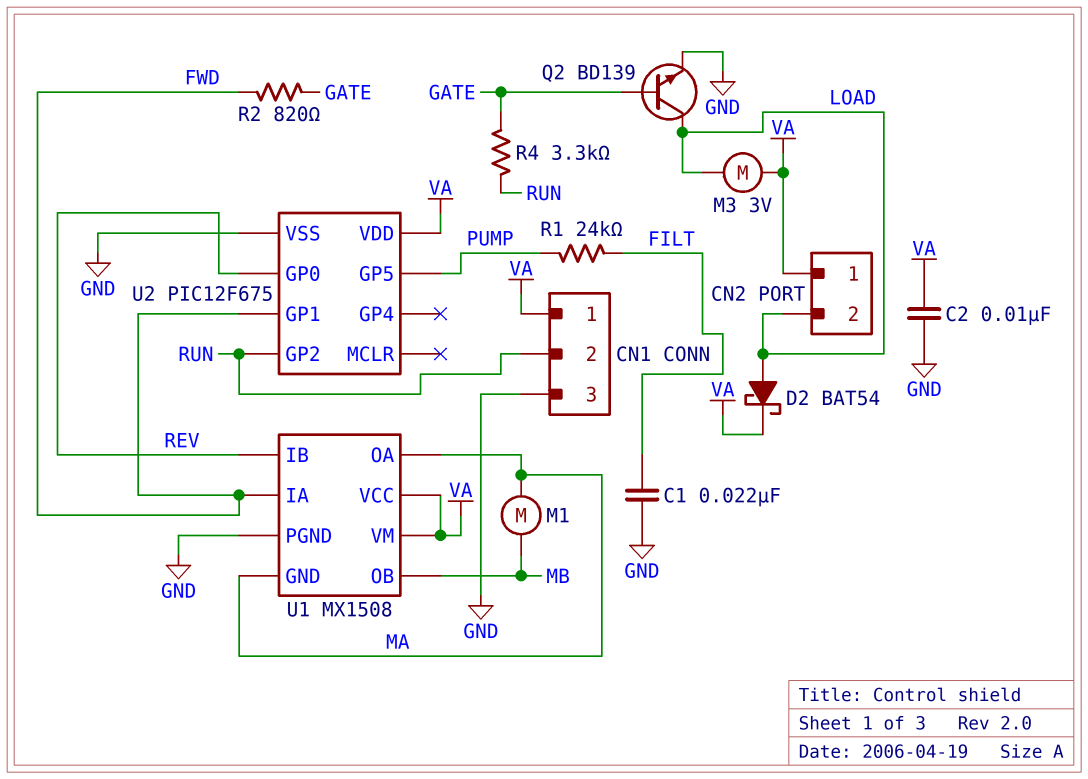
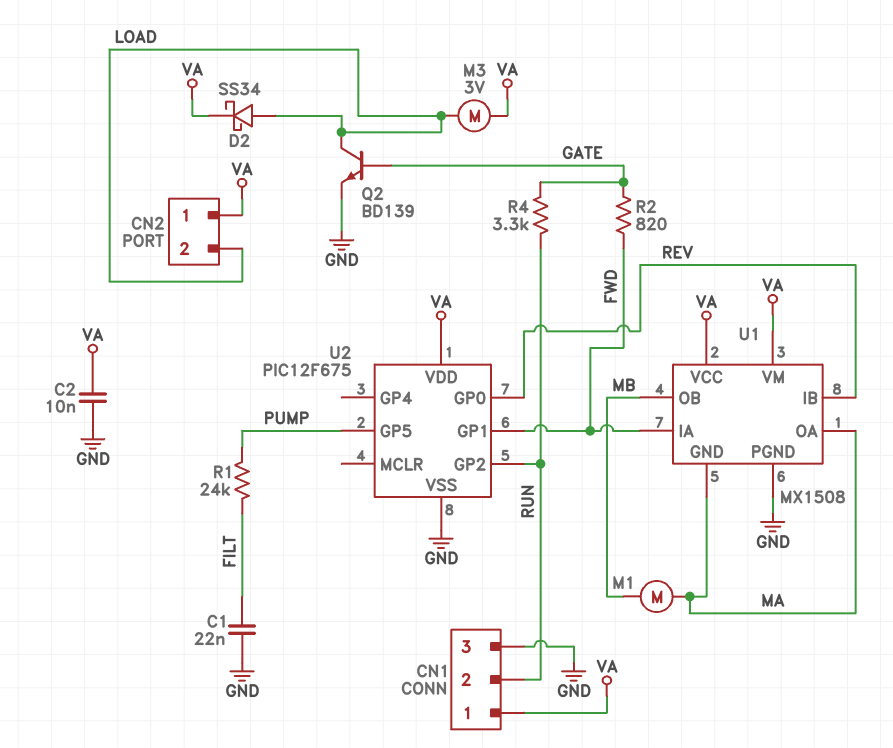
D2: schottky BAT54 (A LOAD, K VA) -> schottky SS34 (A LOAD, K VA)

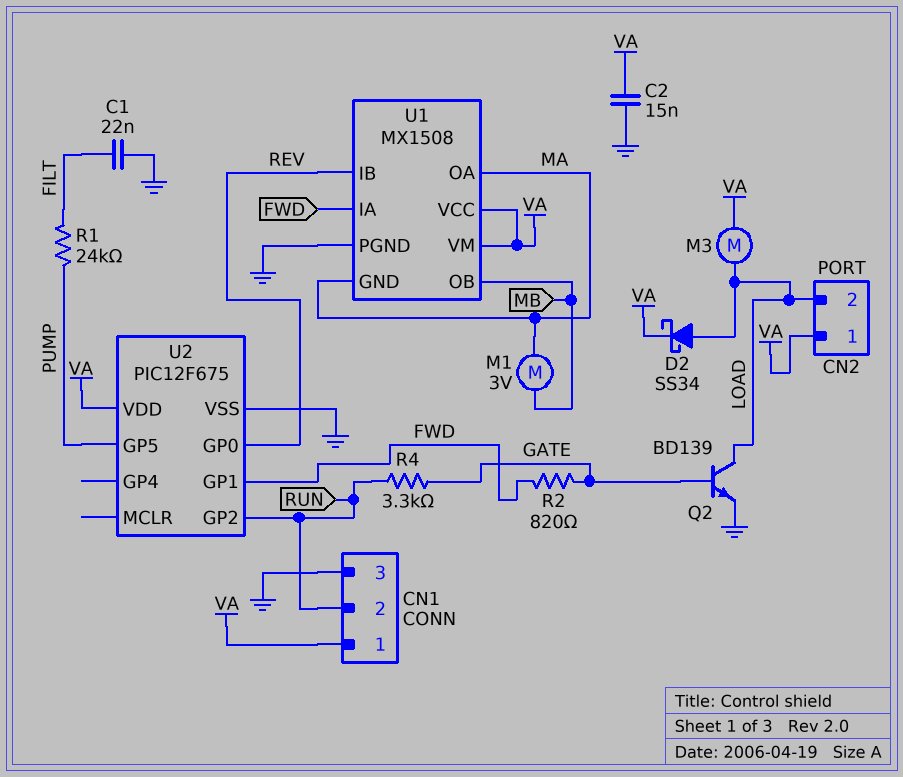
C2: 10nF (GND, VA) -> 15nF (GND, VA)
M1: motor (MA, MB) -> motor 3V (MA, MB)
M3: motor 3V (LOAD, VA) -> motor (LOAD, VA)

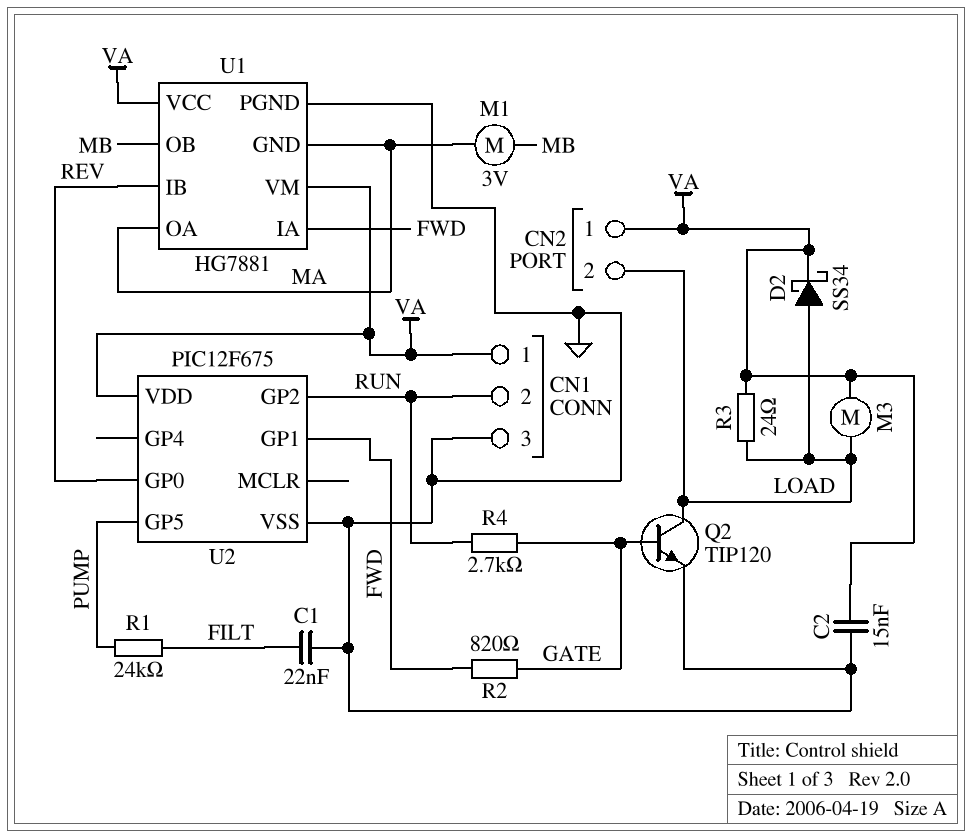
Q2: NPN BD139 (B GATE, C LOAD, E GND) -> NPN TIP120 (B GATE, C LOAD, E GND)
R3: none -> 24 (LOAD, VA)
R4: 3.3k (GATE, RUN) -> 2.7k (GATE, RUN)
U1: MX1508 -> HG7881

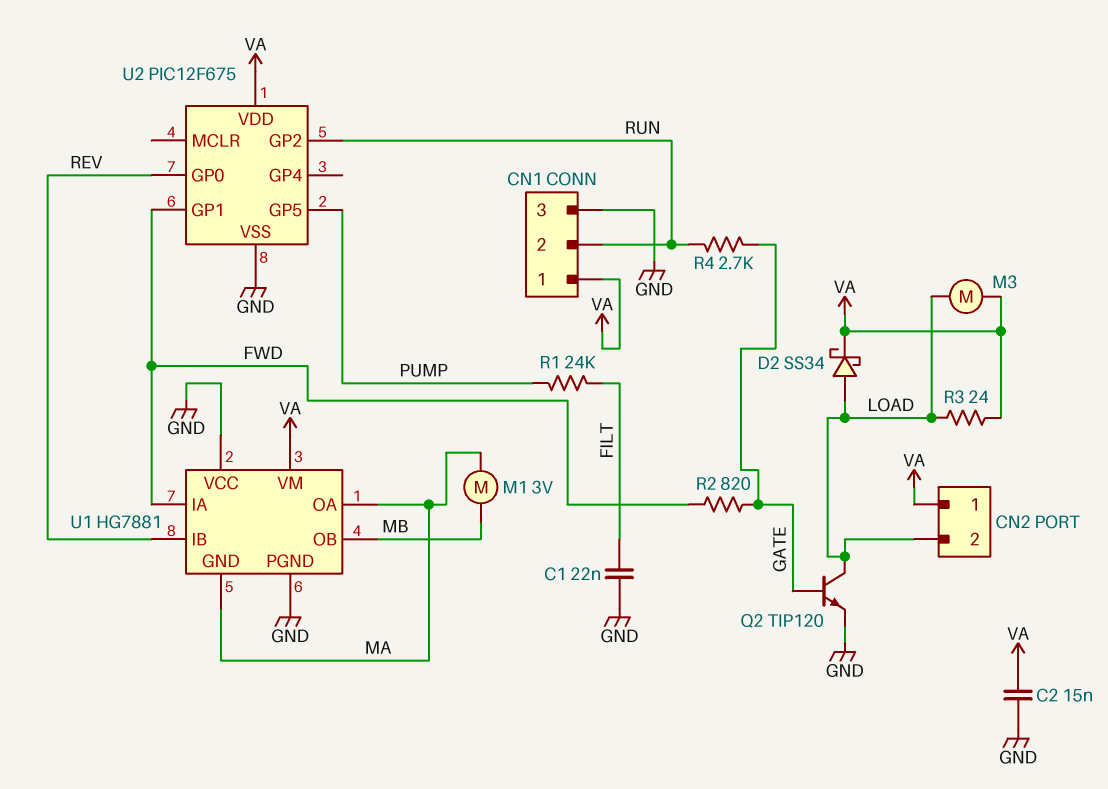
U1 pin VCC: VA -> GND

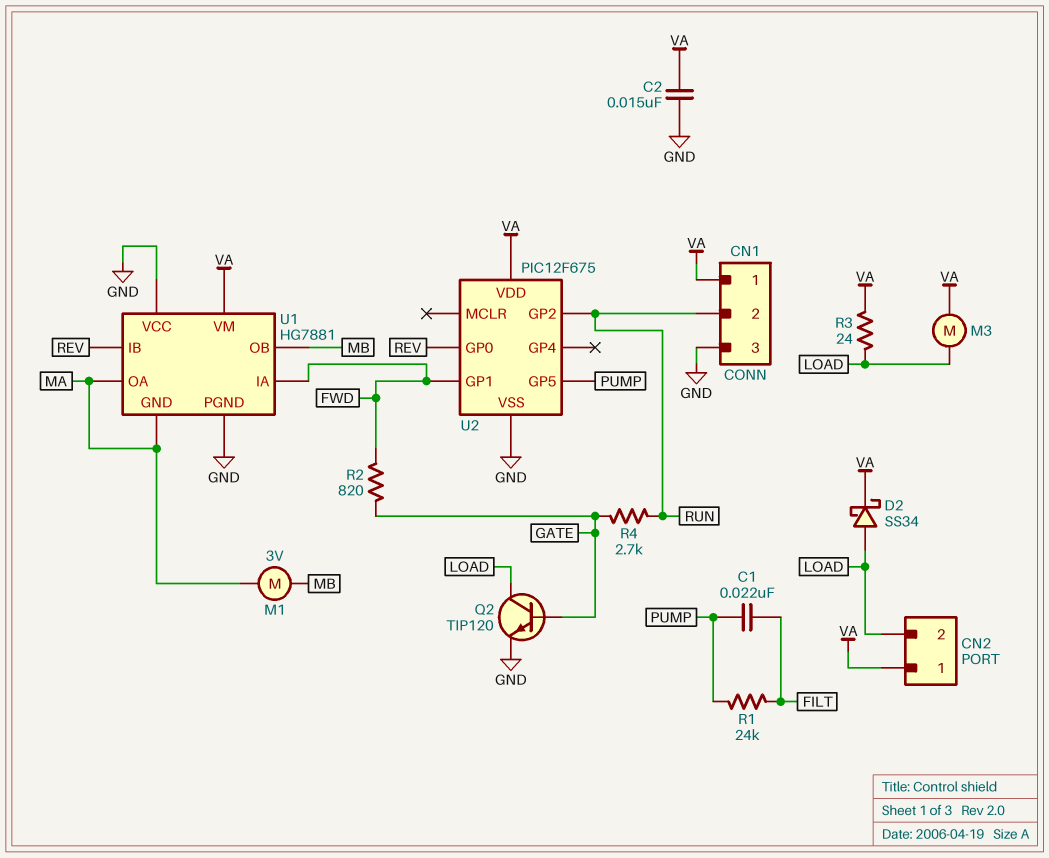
C1: 22nF (FILT, GND) -> 22nF (FILT, PUMP)

